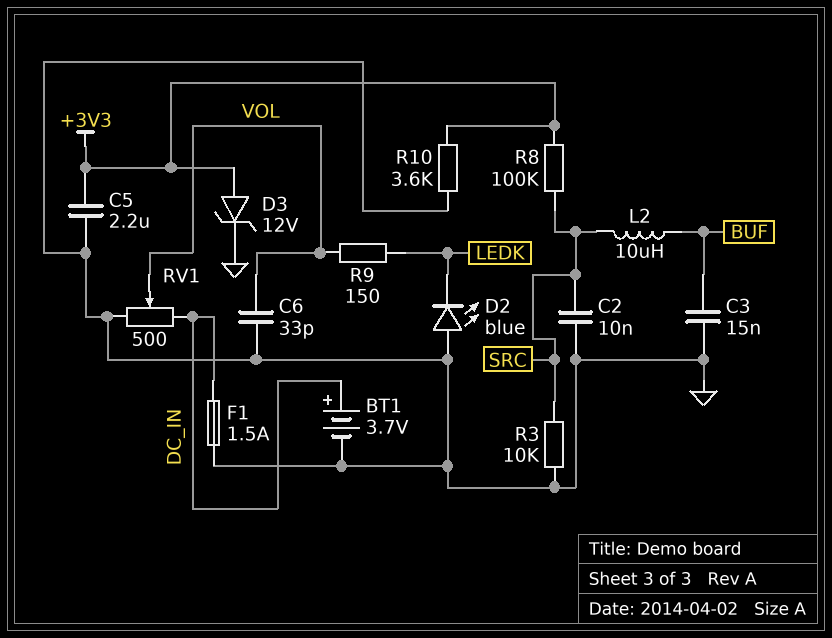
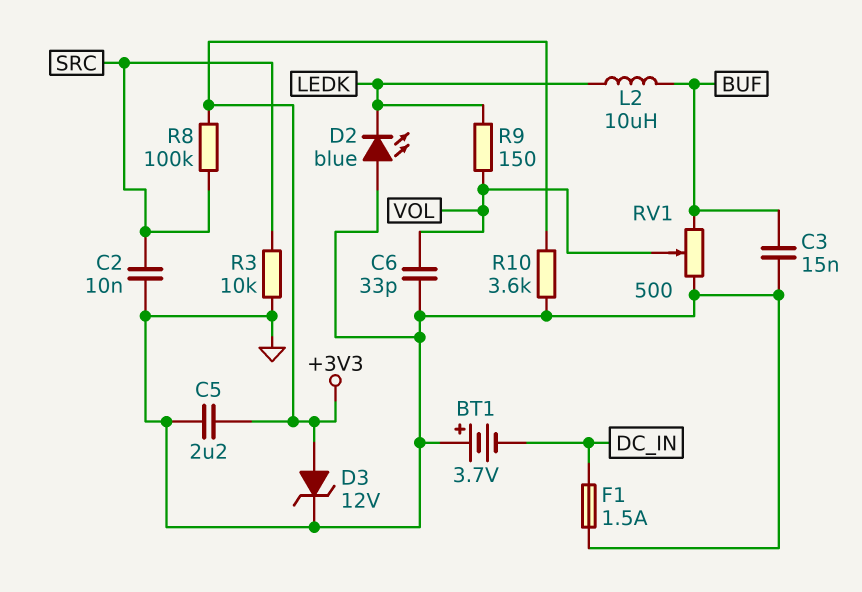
BT1: 3.7V (plus DC_IN, minus GND) -> 3.7V (plus GND, minus DC_IN)
L2: 10uH (BUF, SRC) -> 10uH (BUF, LEDK)
RV1: 500 (DC_IN, GND, wiper VOL) -> 500 (BUF, GND, wiper VOL)

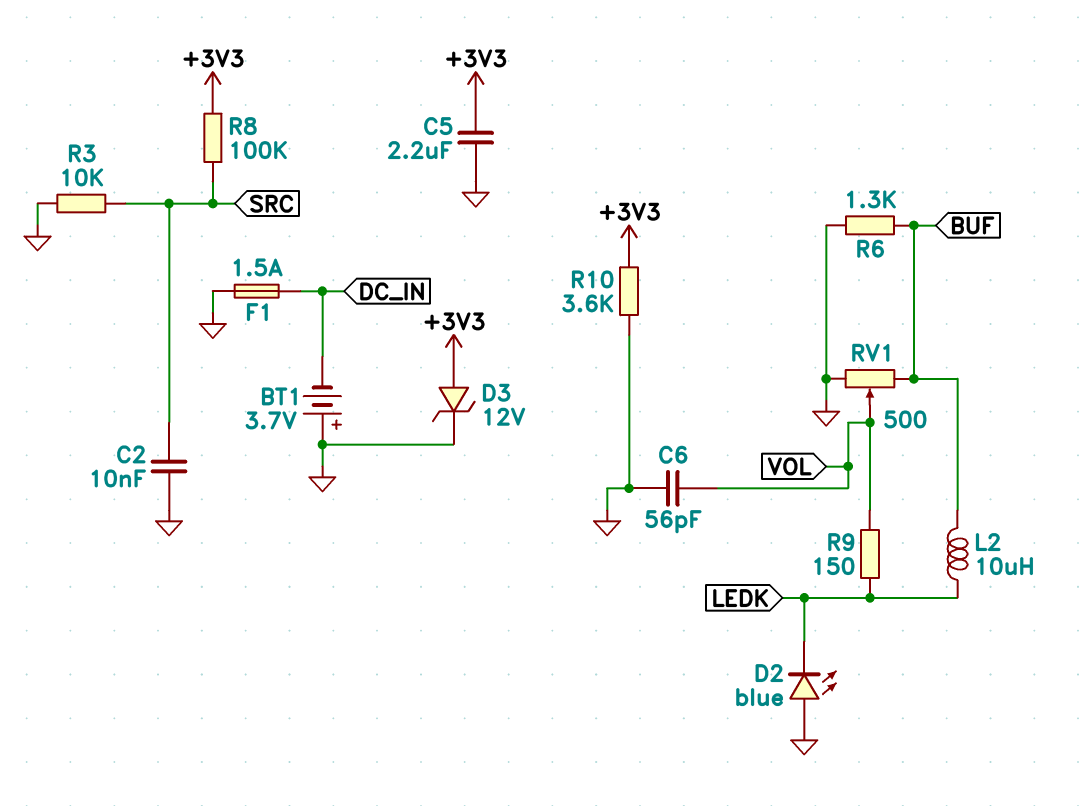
C3: 15nF (BUF, GND) -> none
C6: 33pF (GND, VOL) -> 56pF (GND, VOL)
R6: none -> 1.3k (BUF, GND)

